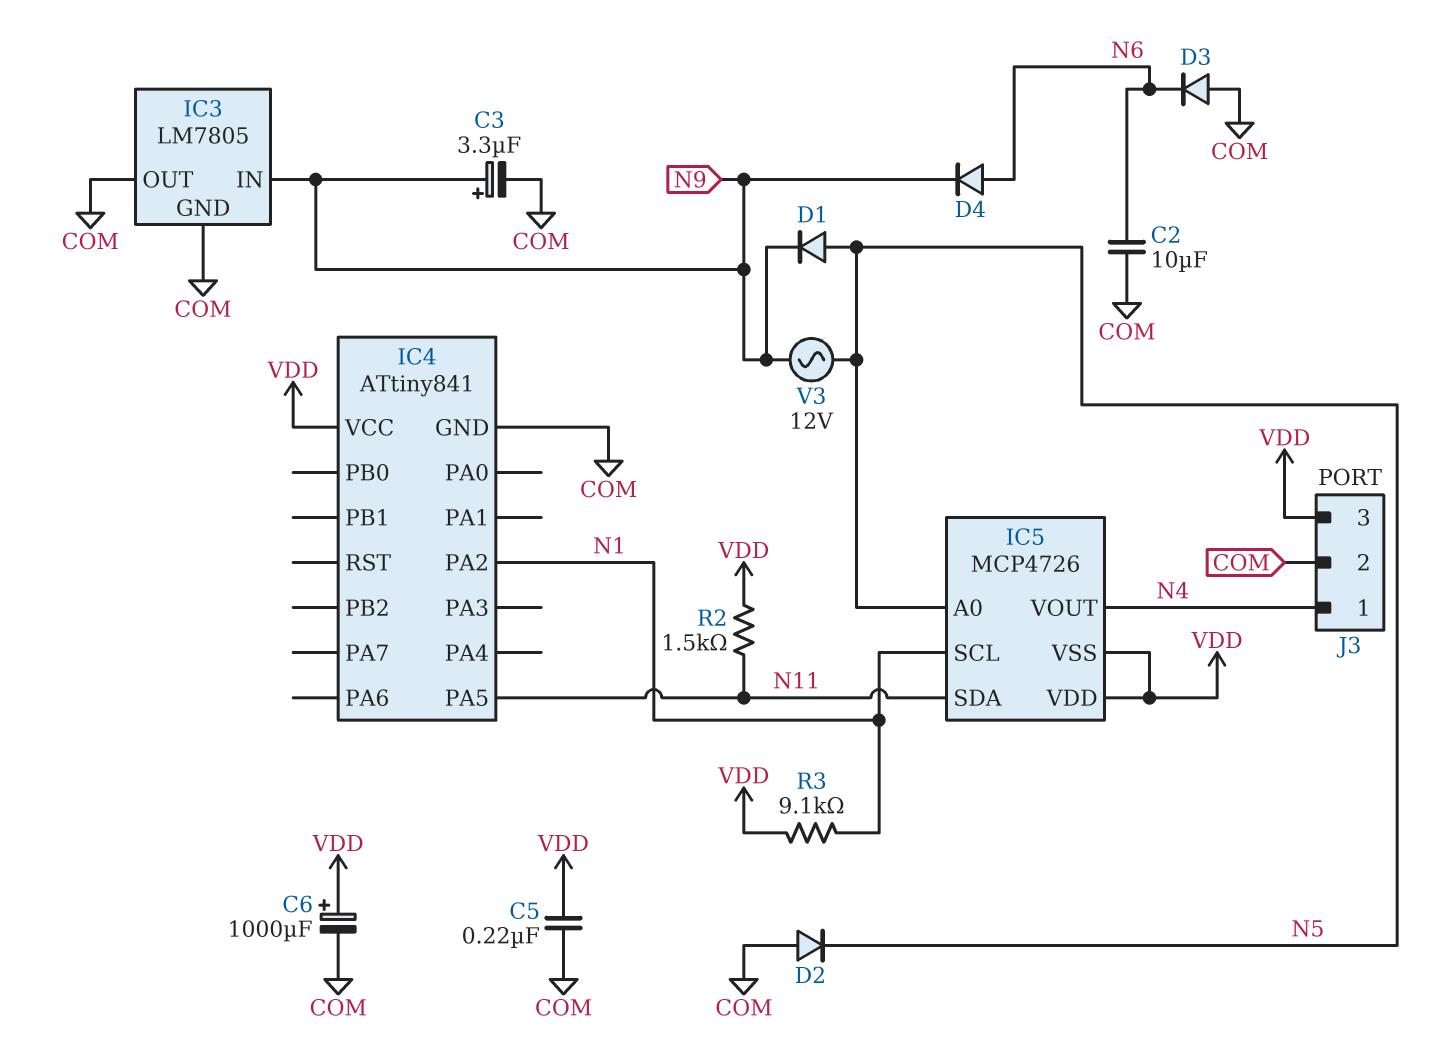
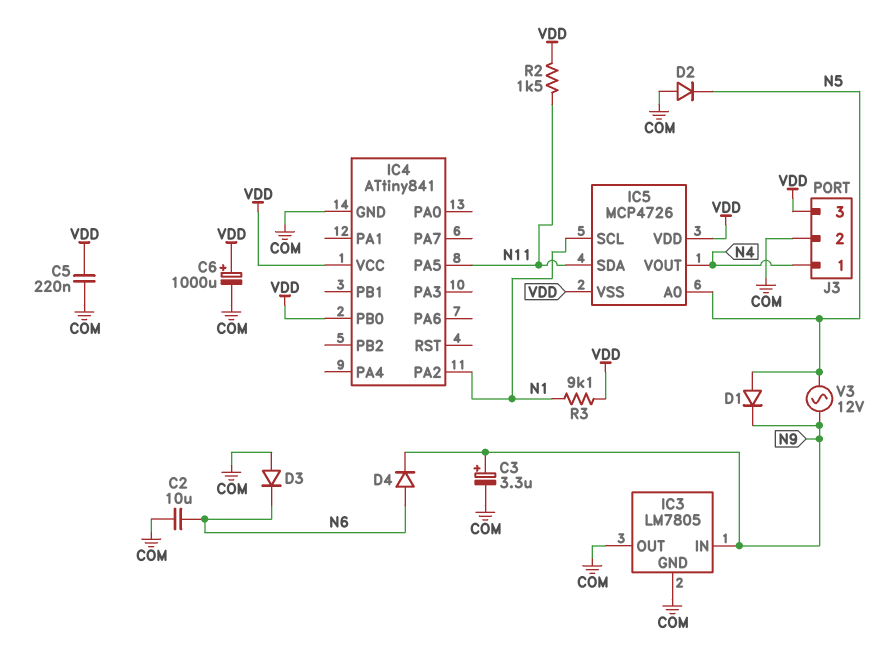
IC4 pin PB0: none -> VDD

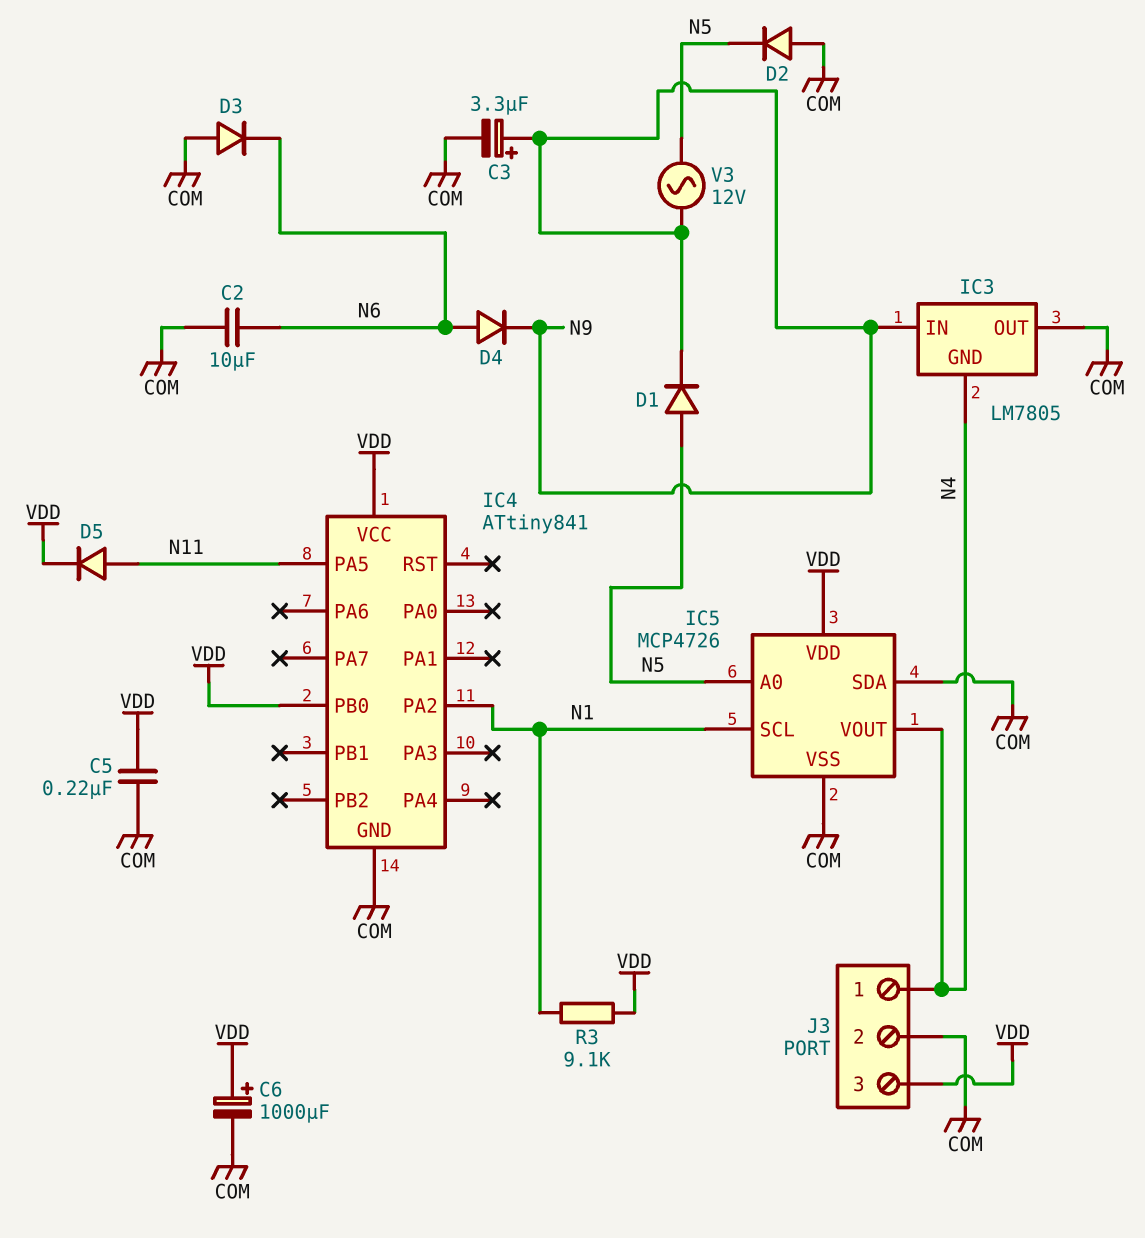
D5: none -> diode (A N11, K VDD)
IC3 pin GND: COM -> N4
IC5 pin SDA: N11 -> COM
IC5 pin VSS: VDD -> COM
R2: 1.5k (N11, VDD) -> none

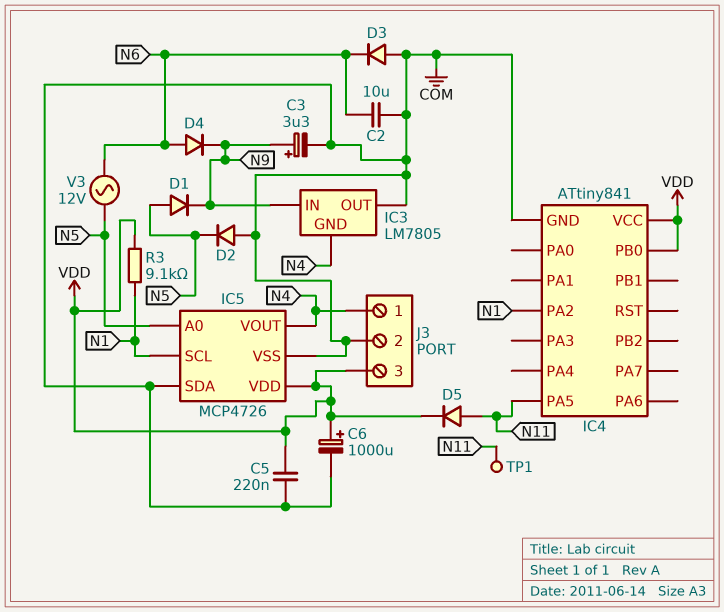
TP1: none -> test point (N11)
V3: AC 12V (N5, N9) -> AC 12V (N5, N6)

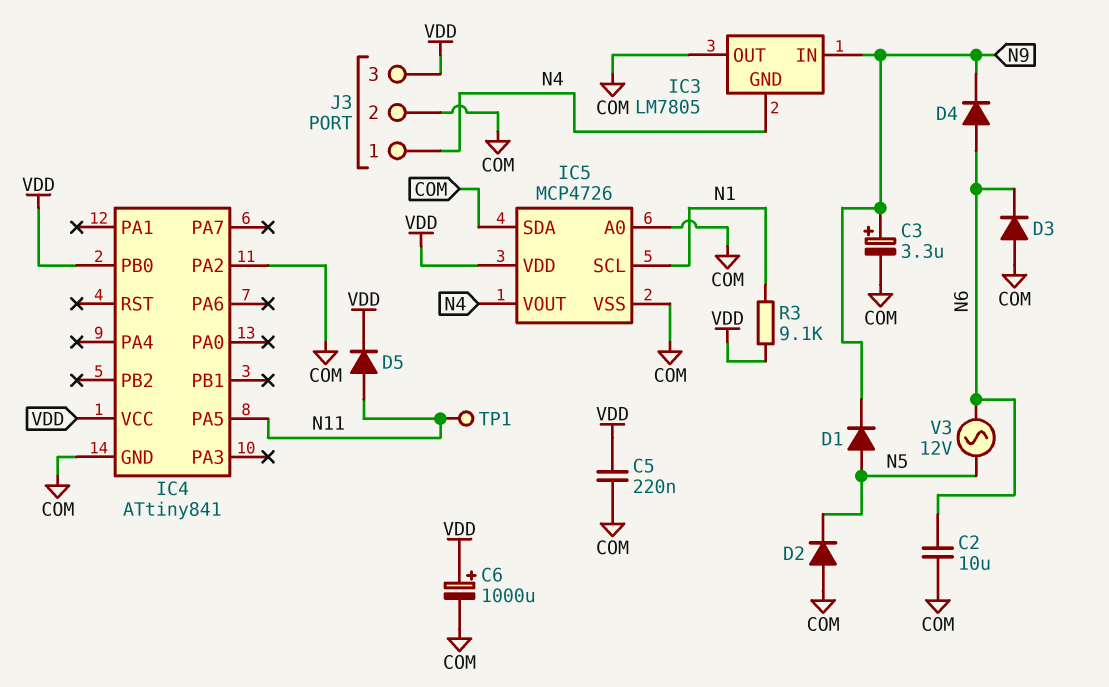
IC4 pin PA2: N1 -> COM
IC5 pin A0: N5 -> COM

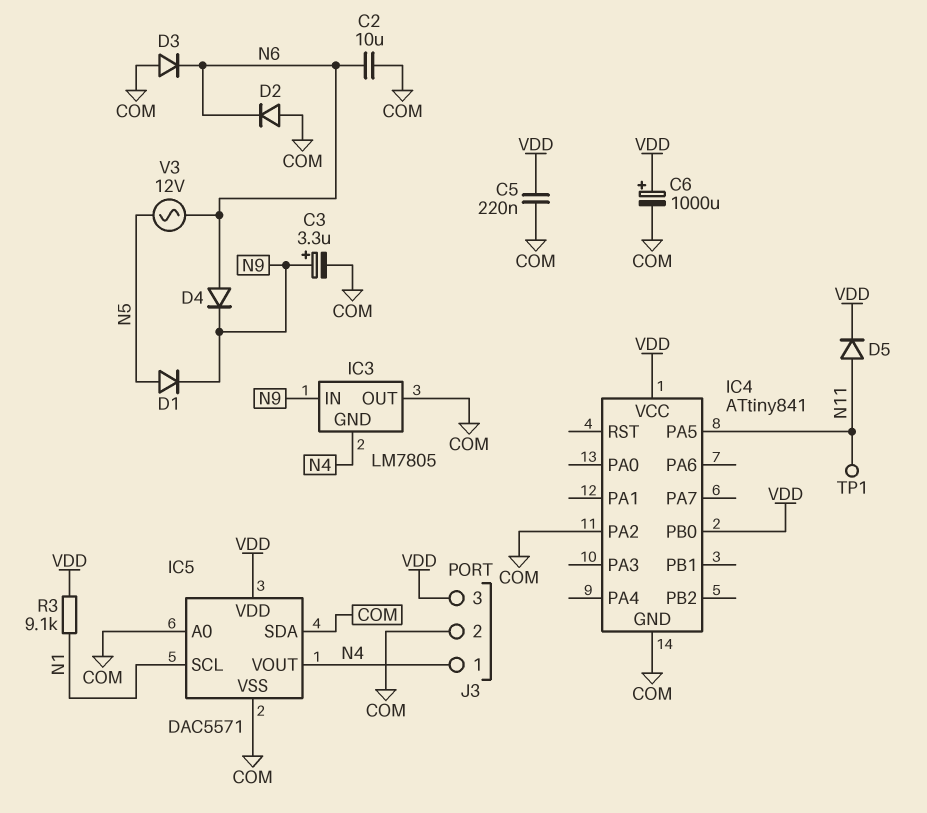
D2: diode (A COM, K N5) -> diode (A COM, K N6)
IC5: MCP4726 -> DAC5571

